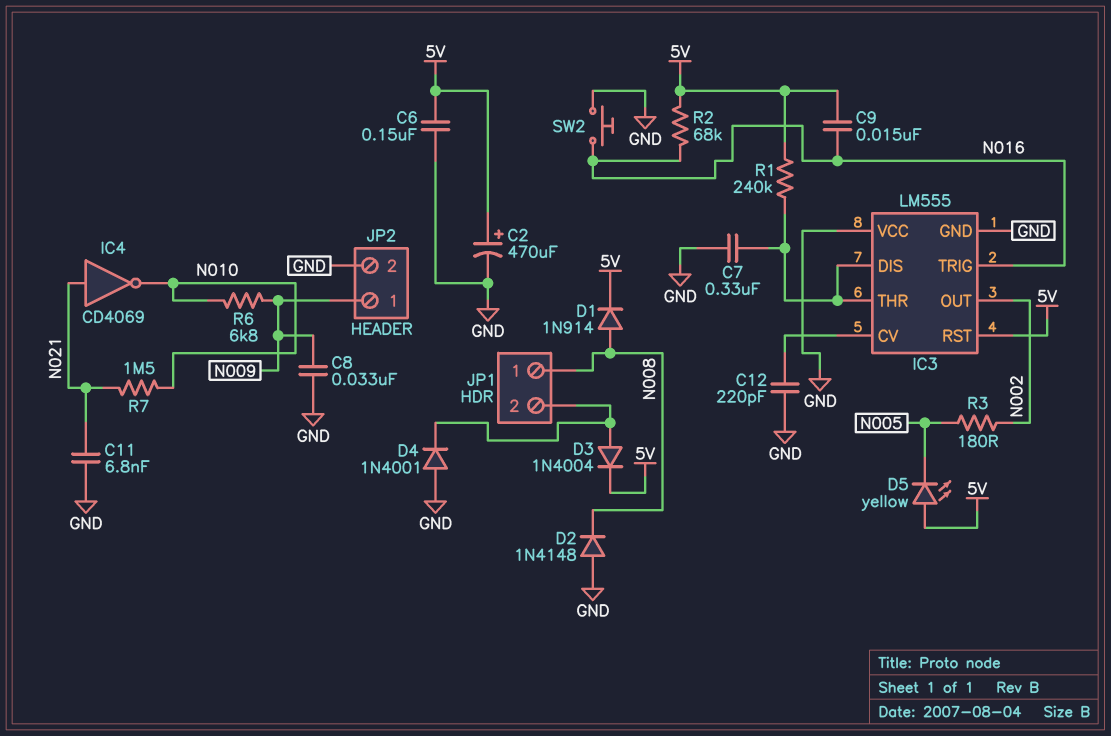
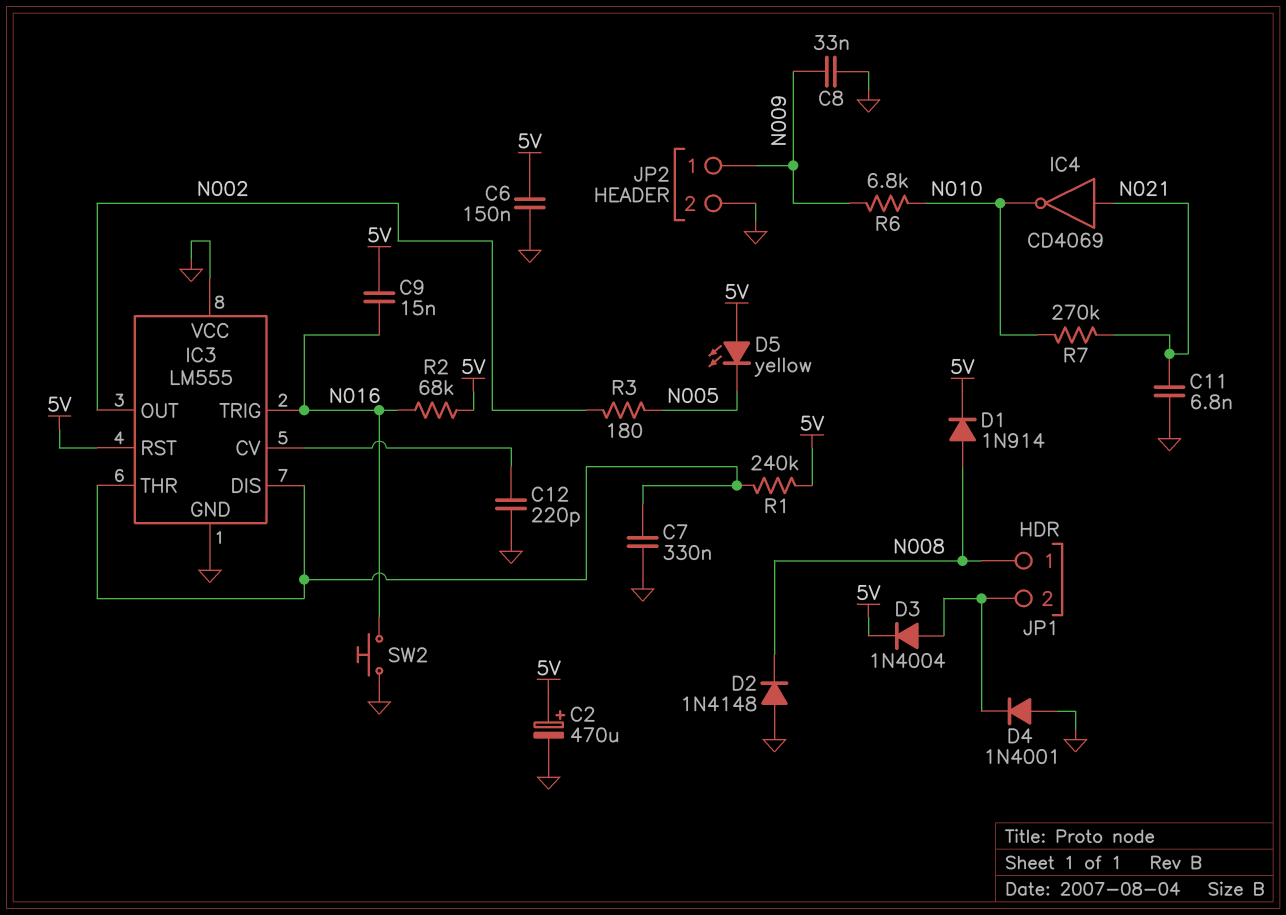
R7: 1.5M (N010, N021) -> 270k (N010, N021)

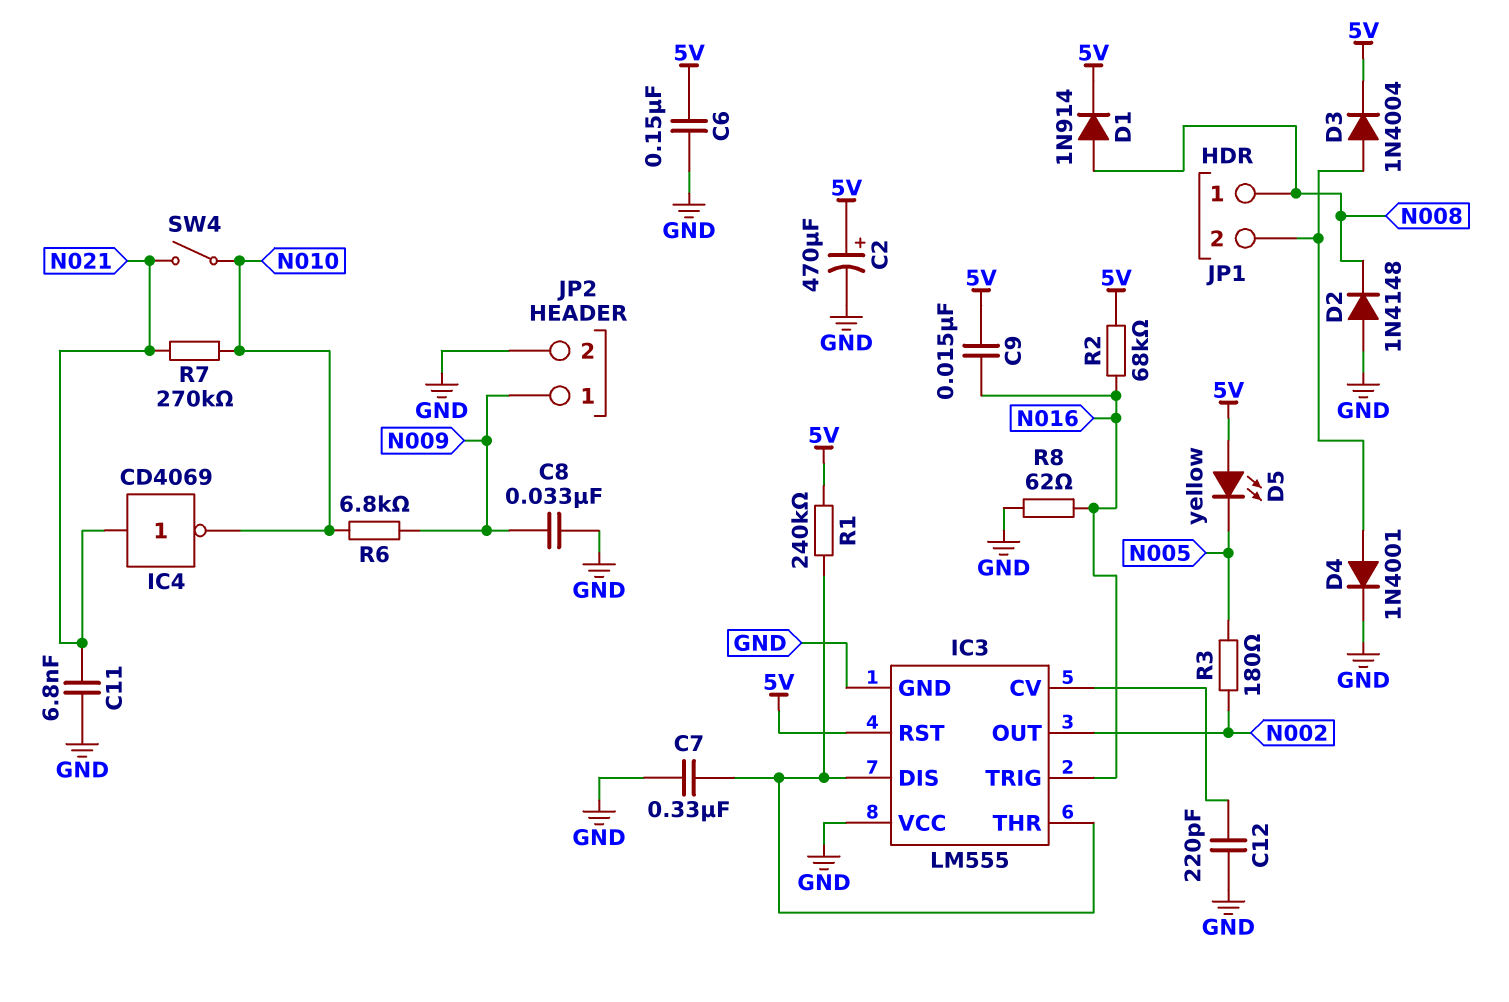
D4: diode 1N4001 (A GND, K JP1/2) -> diode 1N4001 (A JP1/2, K GND)
R8: none -> 62 (GND, N016)
SW2: button (GND, N016) -> none
SW4: none -> switch (N010, N021)

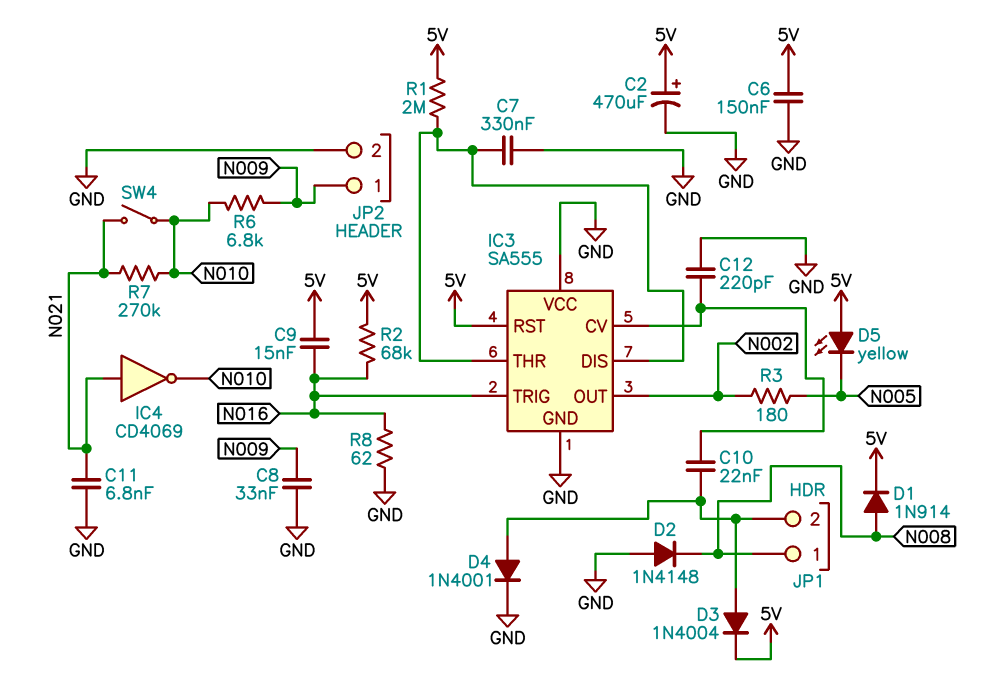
C10: none -> 22nF (IC3/CV, JP1/2)
IC3: LM555 -> SA555
R1: 240k (5V, IC3/DIS) -> 2M (5V, IC3/DIS)

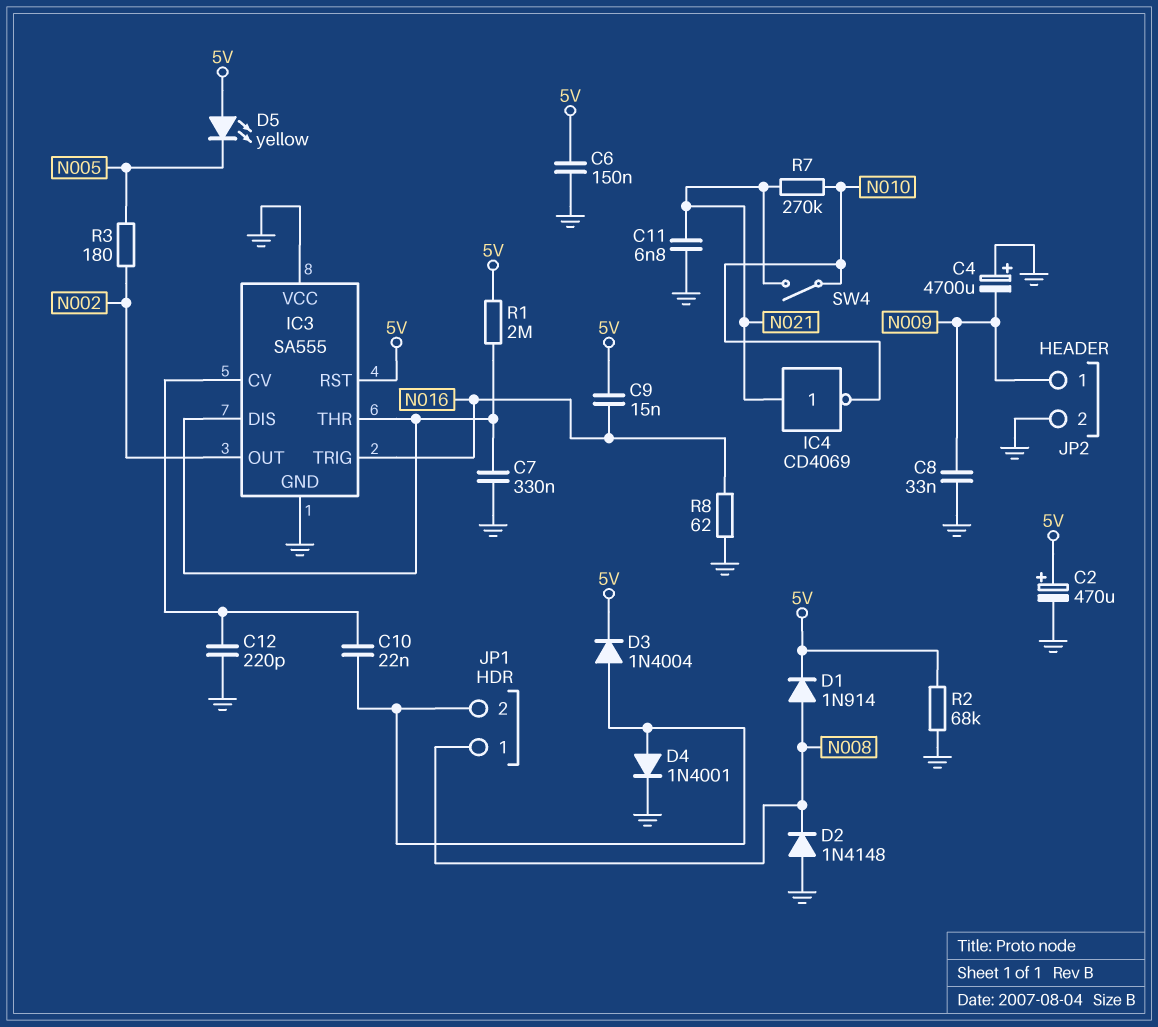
C4: none -> 4700uF (plus GND, minus N009)
R2: 68k (5V, N016) -> 68k (5V, GND)
R6: 6.8k (N009, N010) -> none

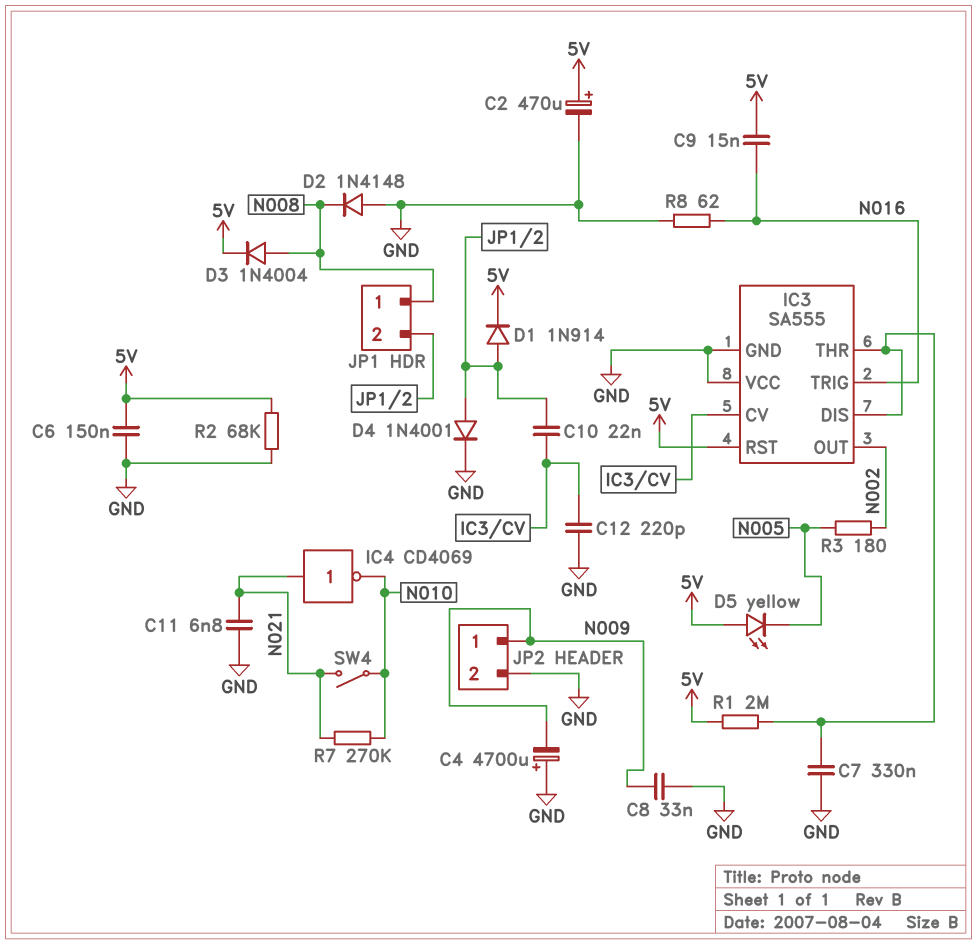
D1: diode 1N914 (A N008, K 5V) -> diode 1N914 (A JP1/2, K 5V)
D3: diode 1N4004 (A JP1/2, K 5V) -> diode 1N4004 (A N008, K 5V)

